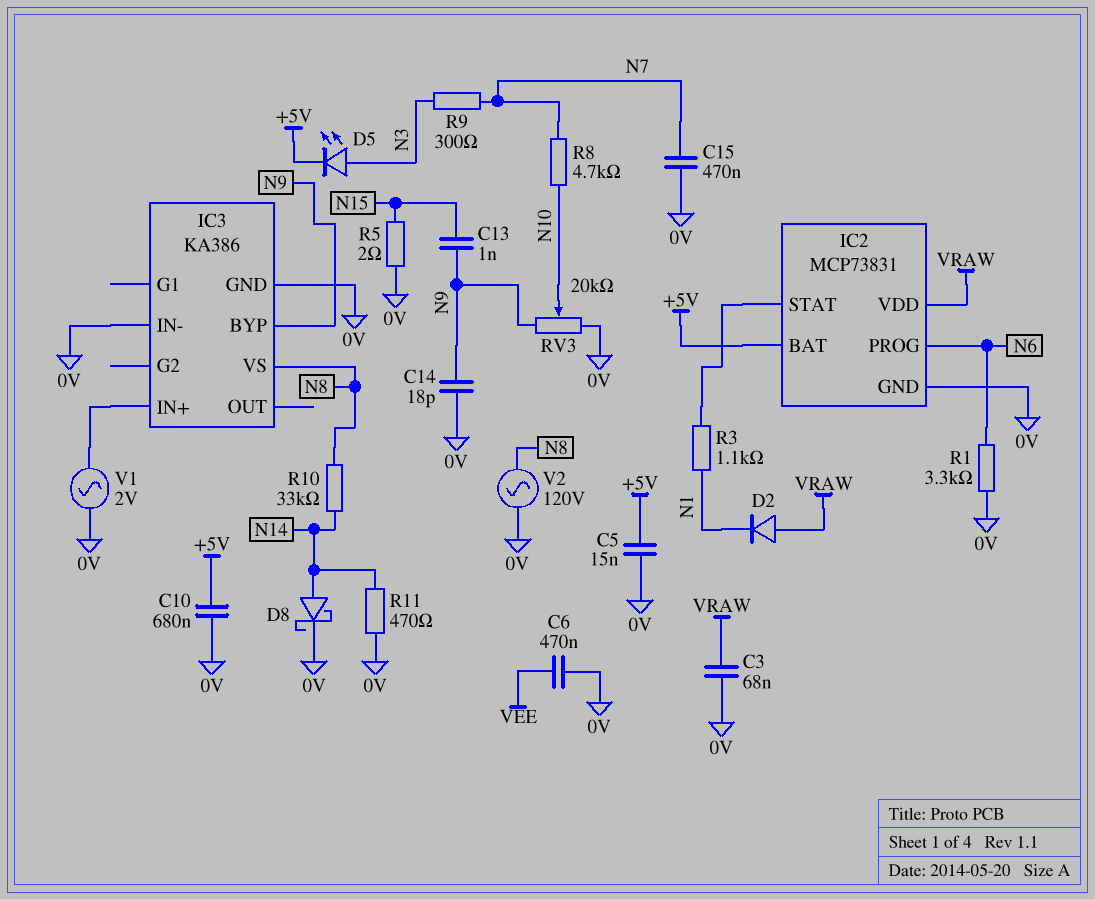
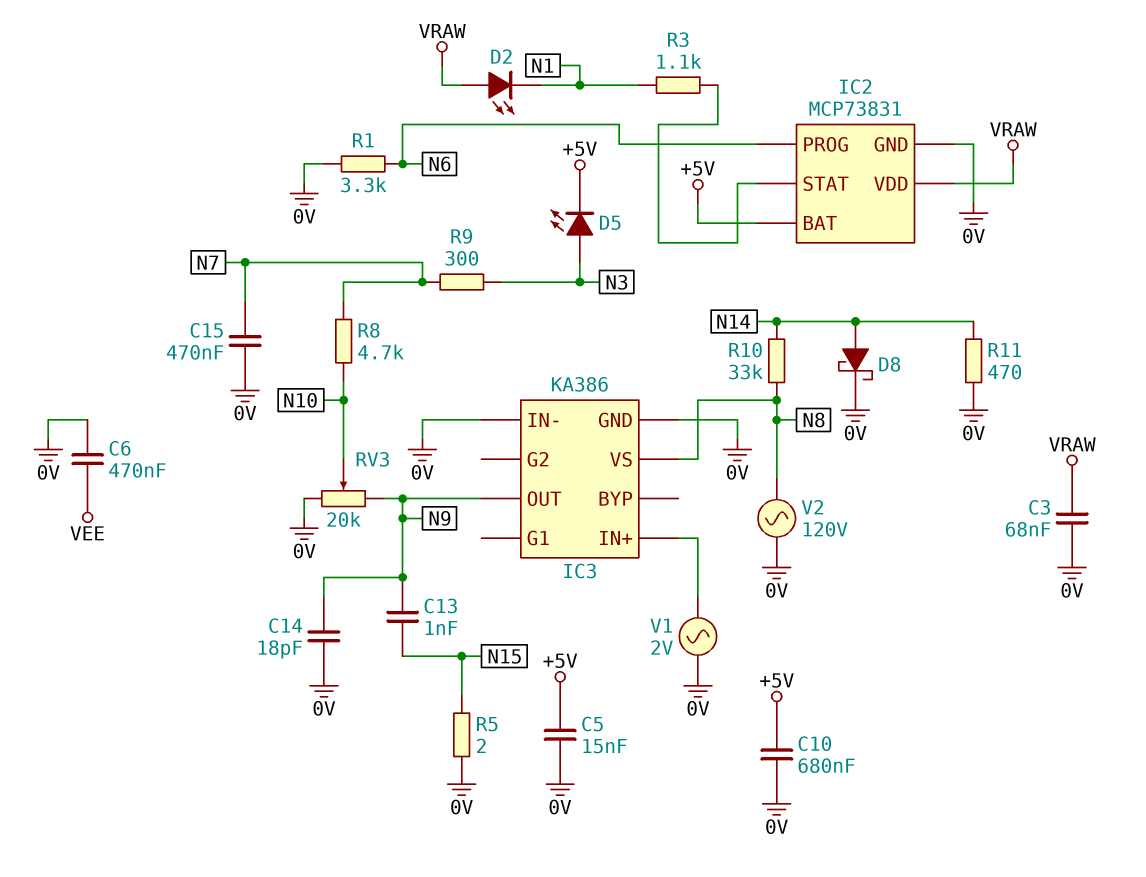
D2: diode (A VRAW, K N1) -> LED (A VRAW, K N1)
IC3 pin BYP: N9 -> none
IC3 pin OUT: none -> N9

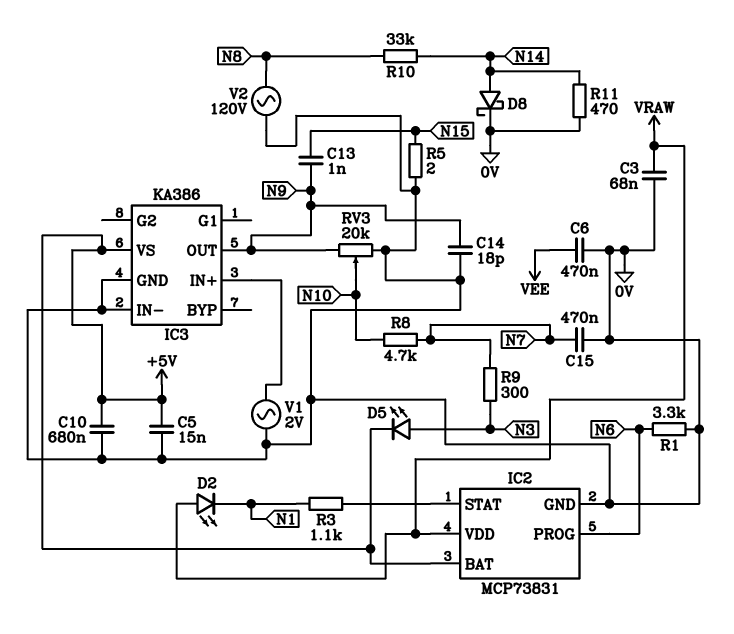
IC3 pin VS: N8 -> +5V

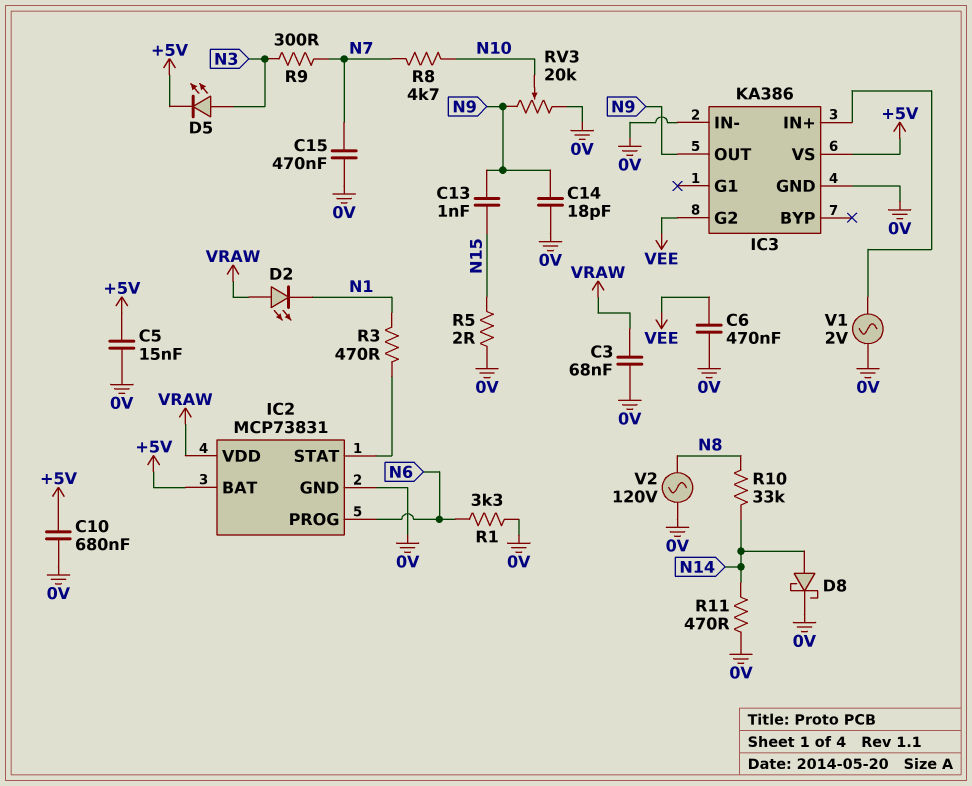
IC3 pin G2: none -> VEE
R3: 1.1k (IC2/STAT, N1) -> 470 (IC2/STAT, N1)

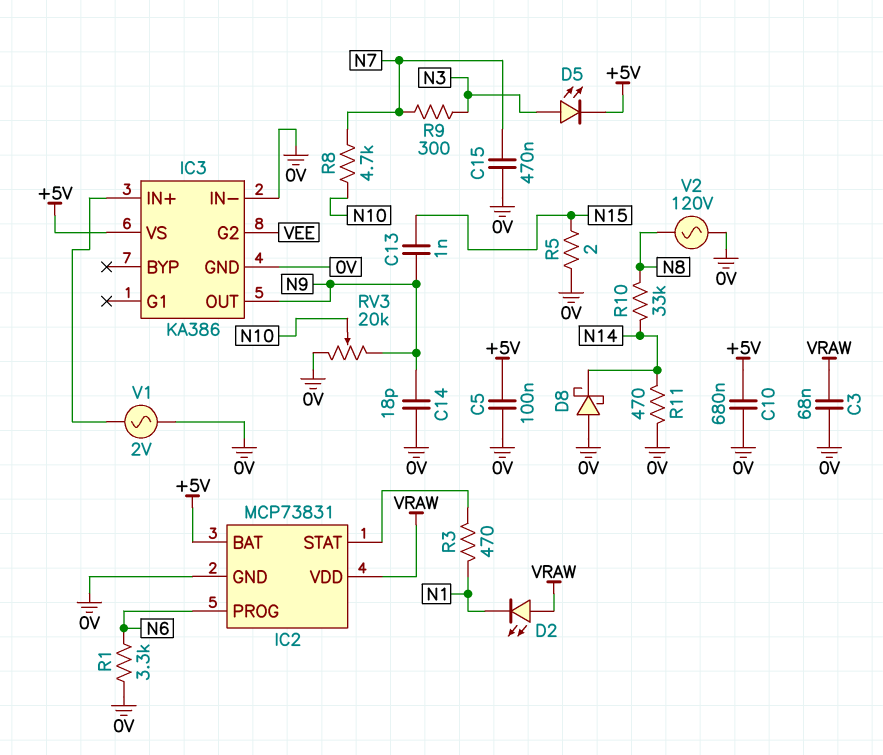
C5: 15nF (+5V, 0V) -> 100nF (+5V, 0V)
C6: 470nF (0V, VEE) -> none
D8: schottky (A N14, K 0V) -> schottky (A 0V, K N14)

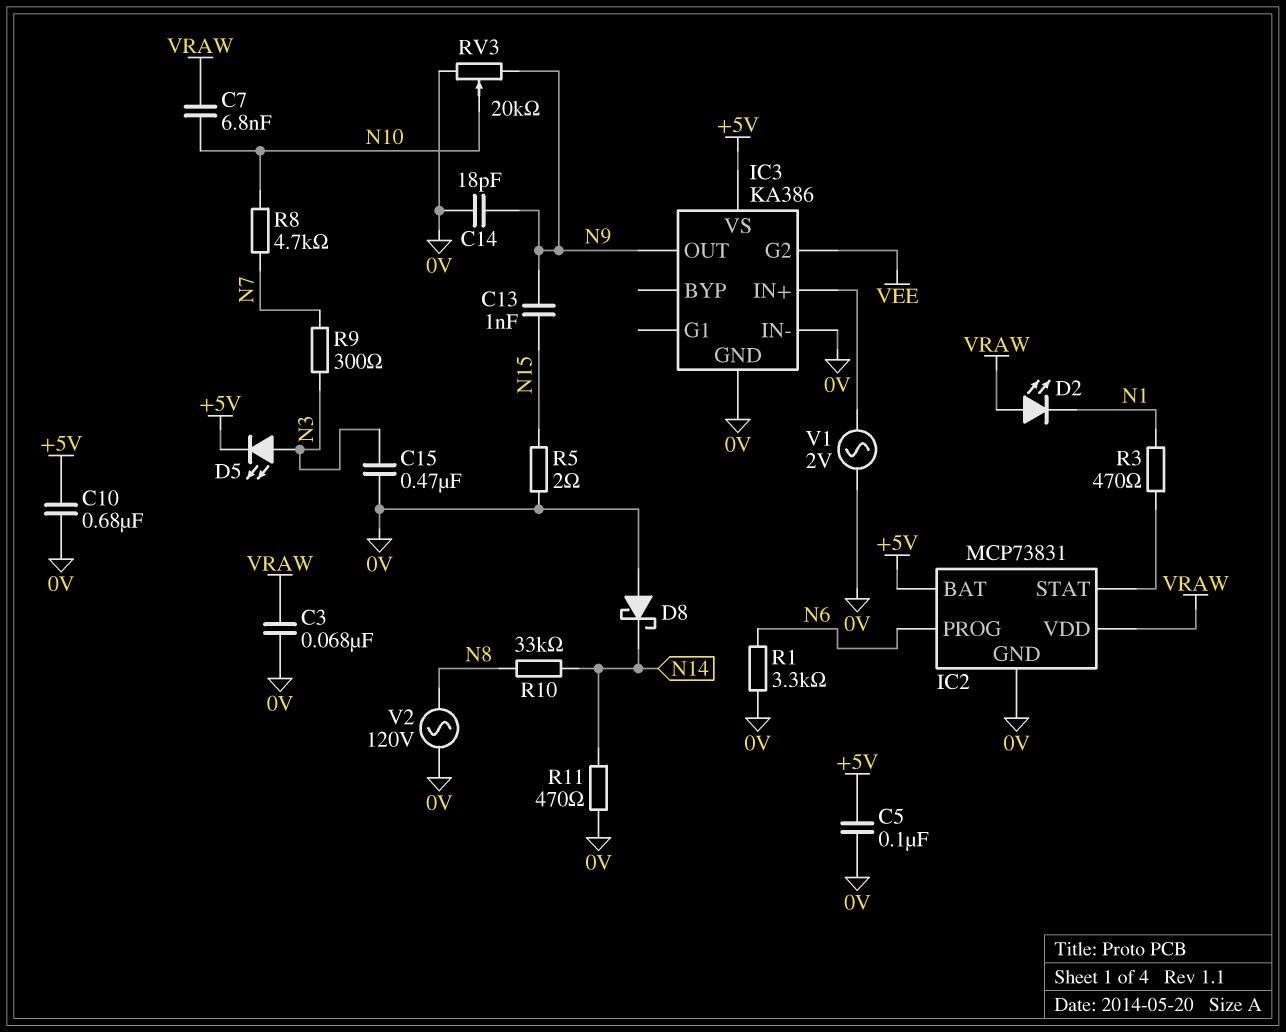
C7: none -> 6.8nF (N10, VRAW)
C15: 470nF (0V, N7) -> 470nF (0V, N3)

